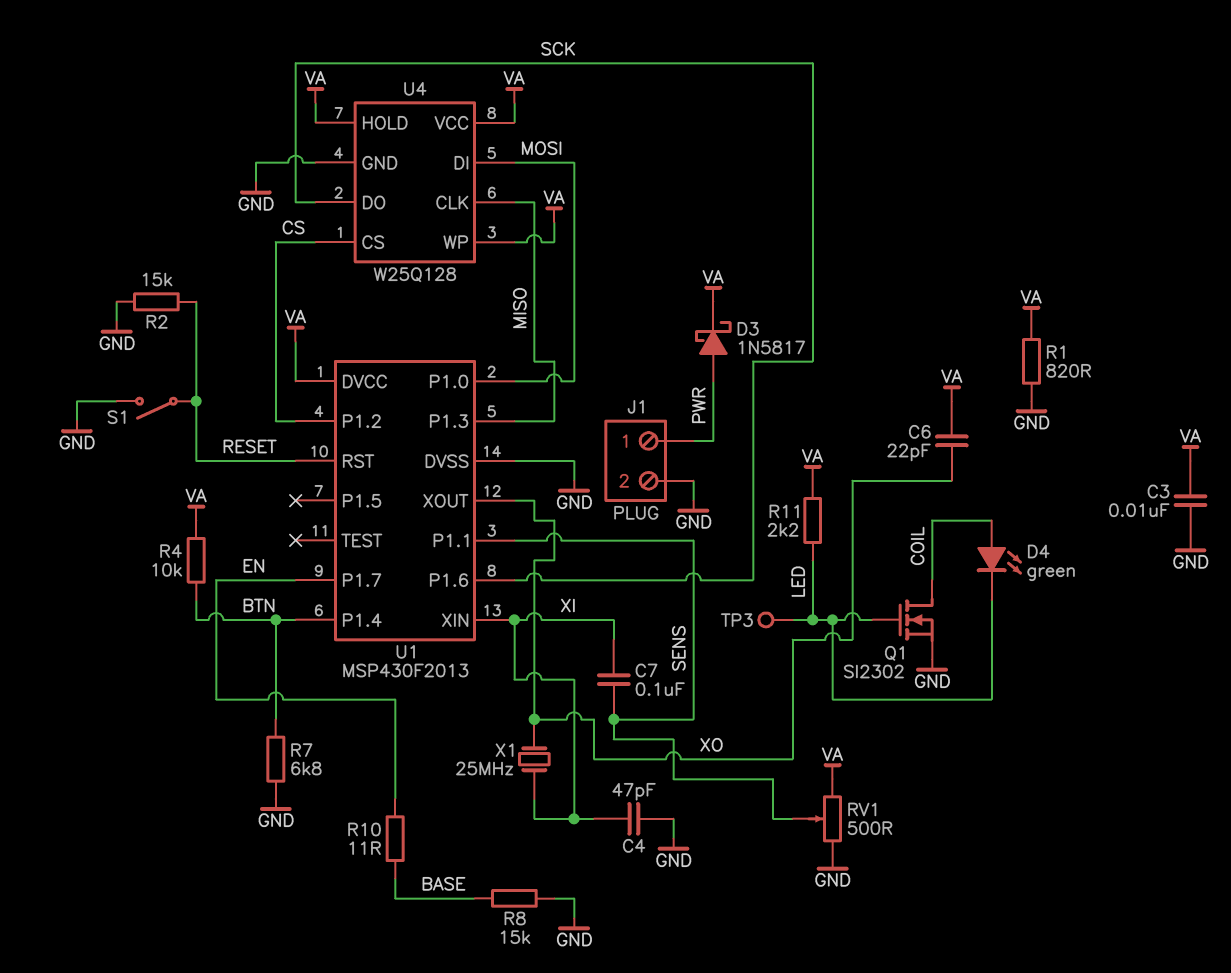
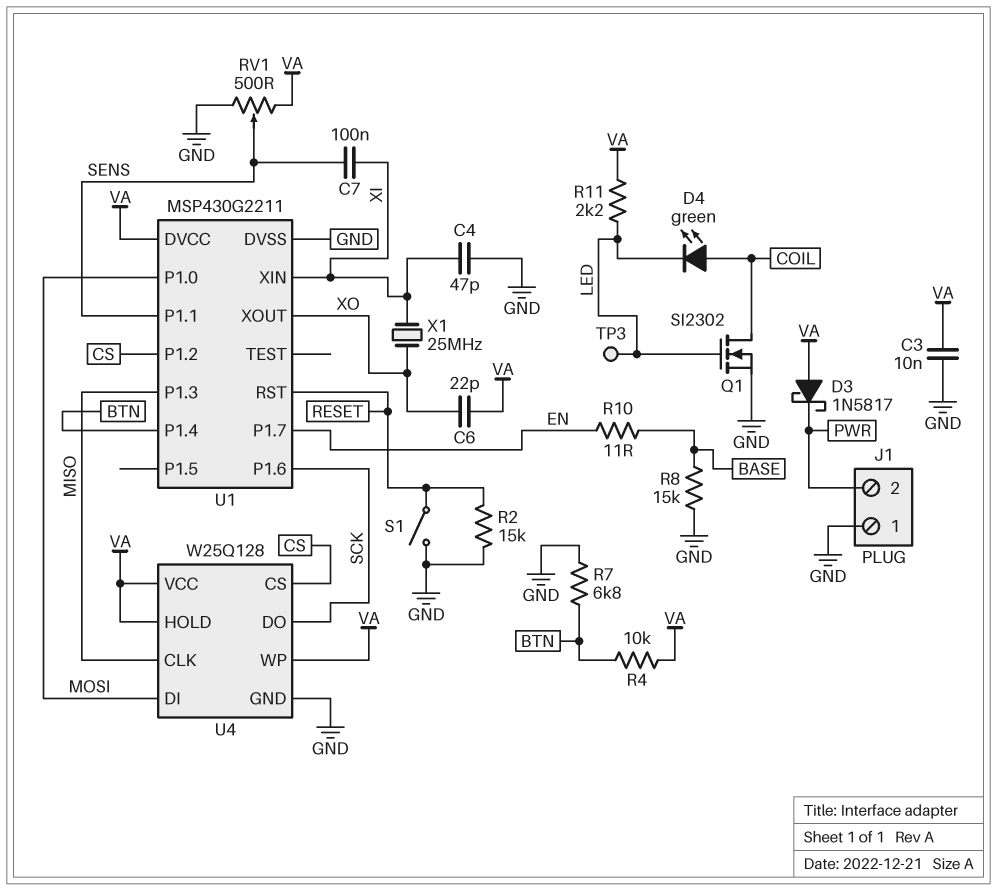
D3: schottky 1N5817 (A PWR, K VA) -> schottky 1N5817 (A VA, K PWR)
J1 pin 1: PWR -> GND
J1 pin 2: GND -> PWR
R1: 820 (GND, VA) -> none
U1: MSP430F2013 -> MSP430G2211

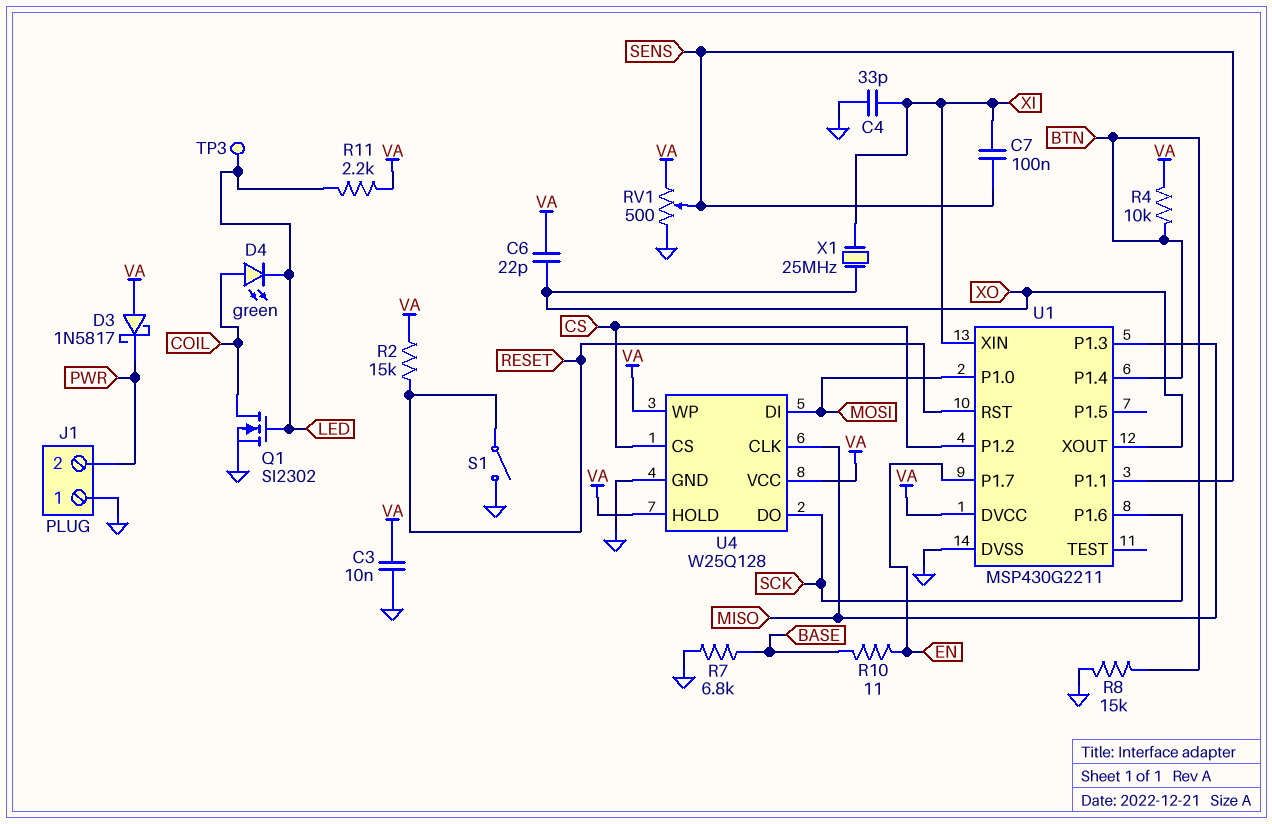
C4: 47pF (GND, XI) -> 33pF (GND, XI)
R2: 15k (GND, RESET) -> 15k (RESET, VA)
R7: 6.8k (BTN, GND) -> 6.8k (BASE, GND)
R8: 15k (BASE, GND) -> 15k (BTN, GND)

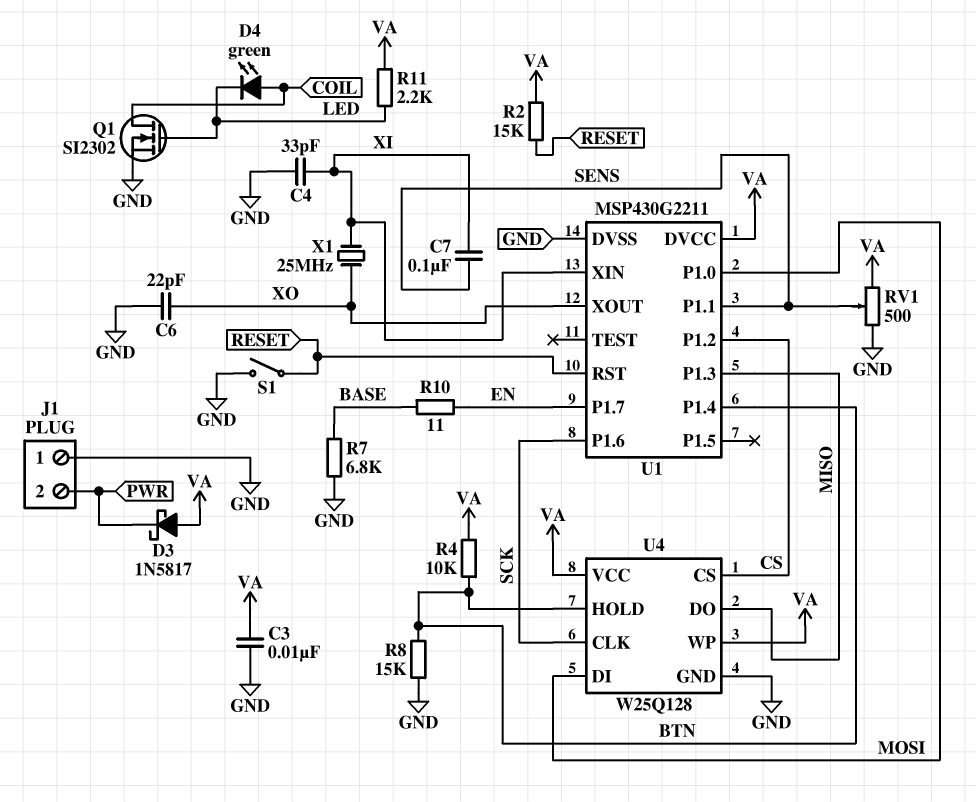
C6: 22pF (VA, XO) -> 22pF (GND, XO)
TP3: test point (LED) -> none
U4 pin CLK: MISO -> SCK
U4 pin DO: SCK -> MISO
U4 pin HOLD: VA -> BTN

